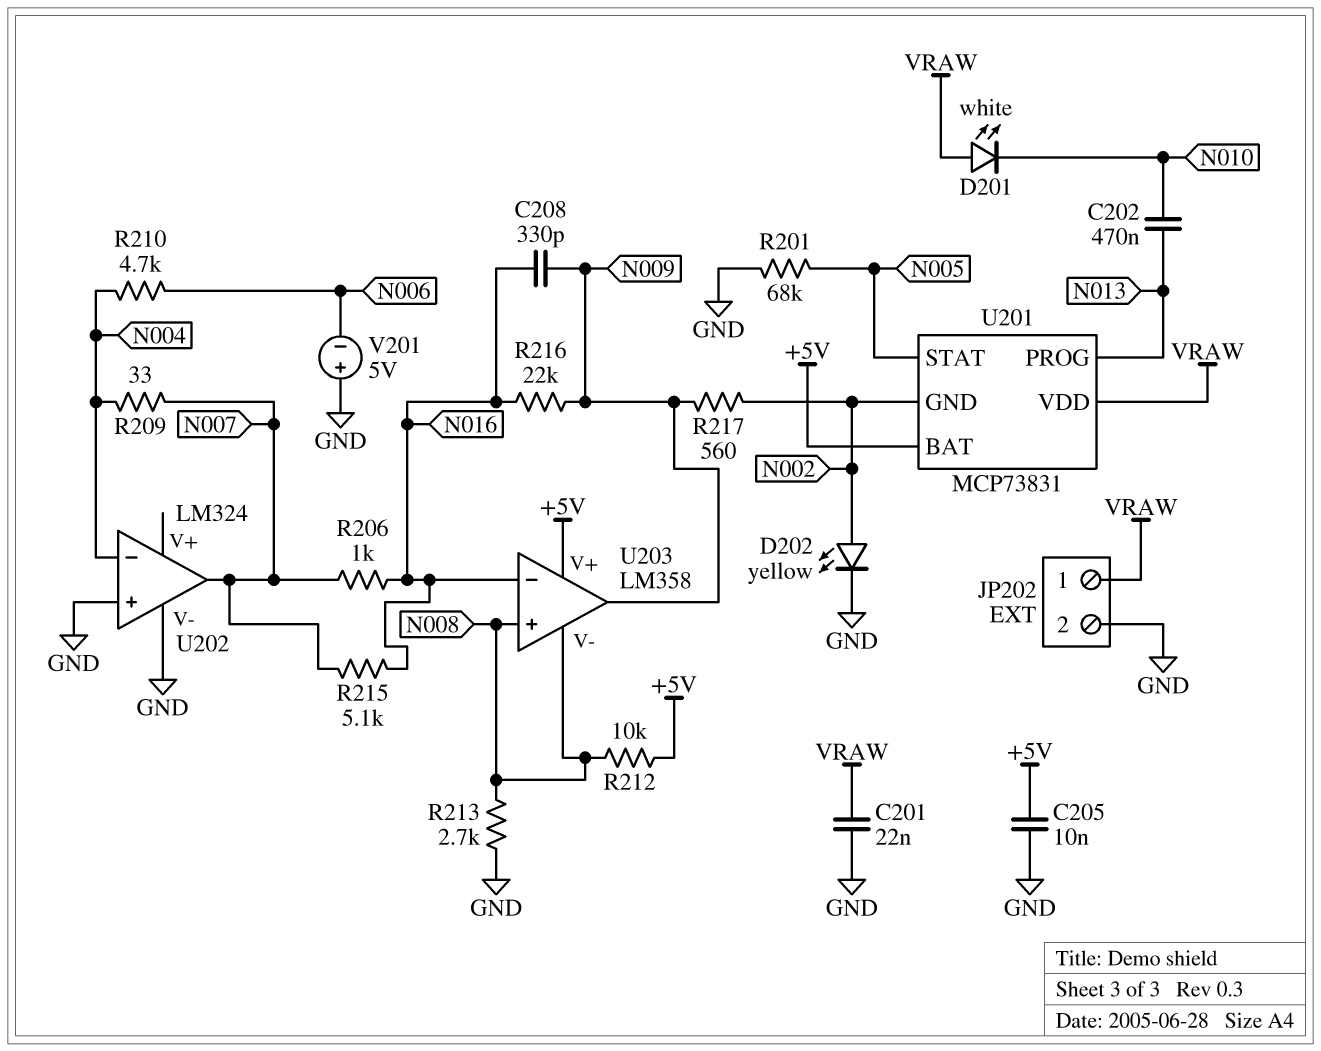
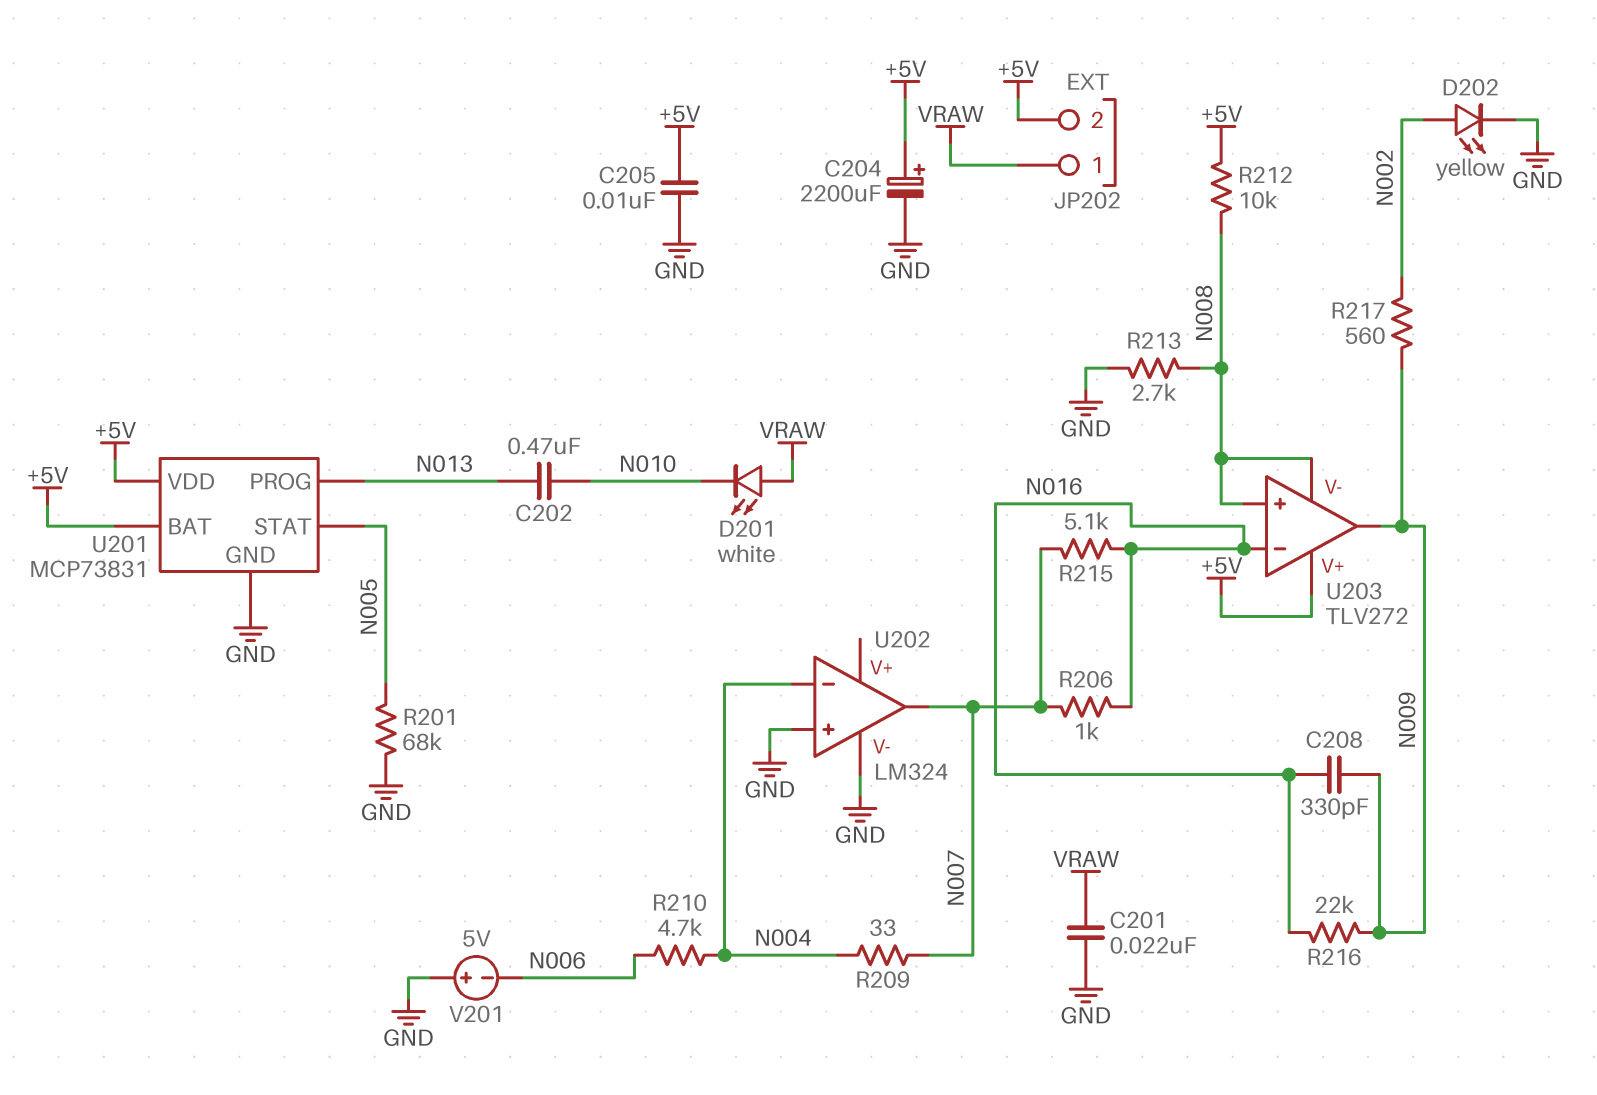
C204: none -> 2200uF (plus +5V, minus GND)
JP202 pin 2: GND -> +5V
U201 pin GND: N002 -> GND
U201 pin VDD: VRAW -> +5V
U203: LM358 -> TLV272

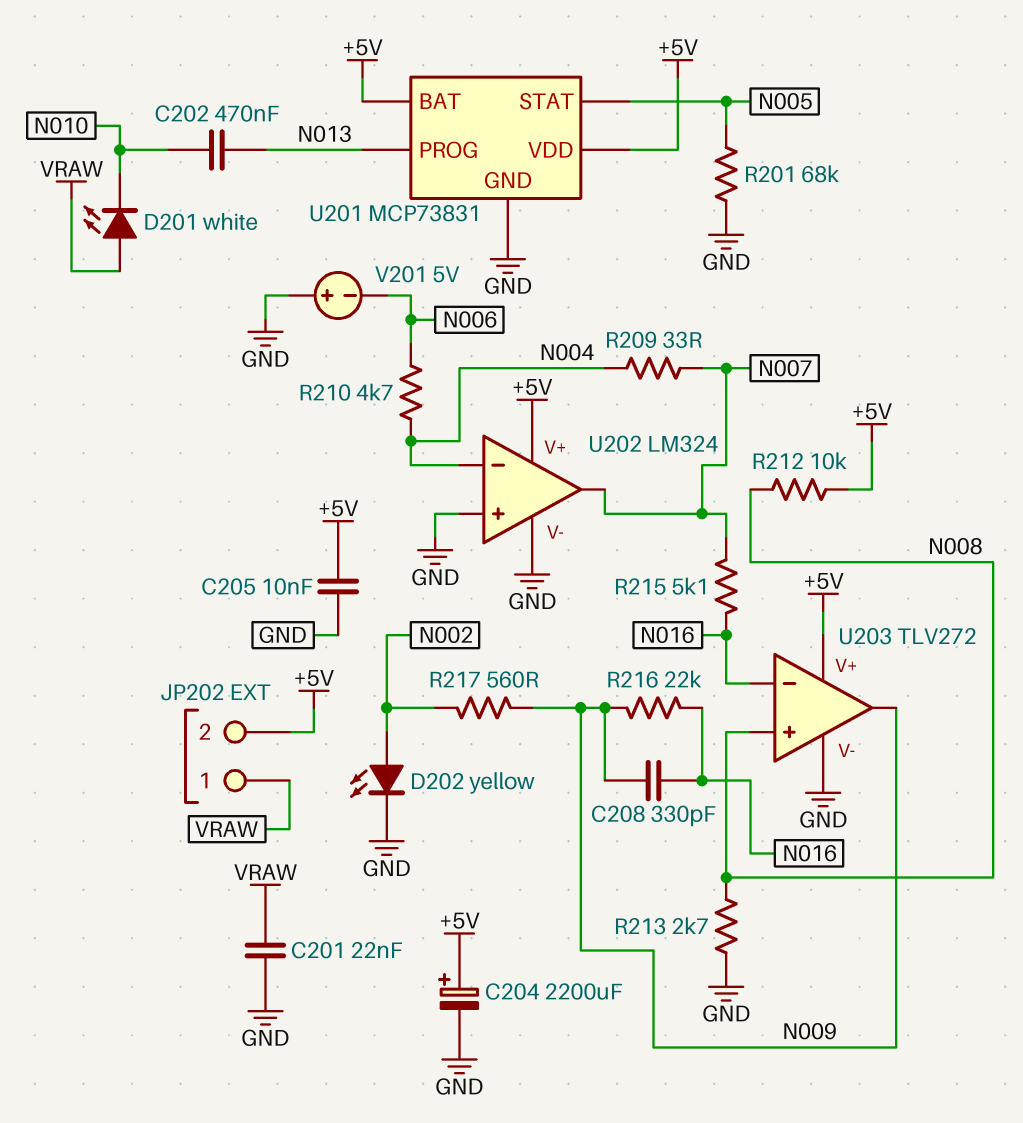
R206: 1k (N007, N016) -> none
U202 pin V+: none -> +5V
U203 pin V-: N008 -> GND

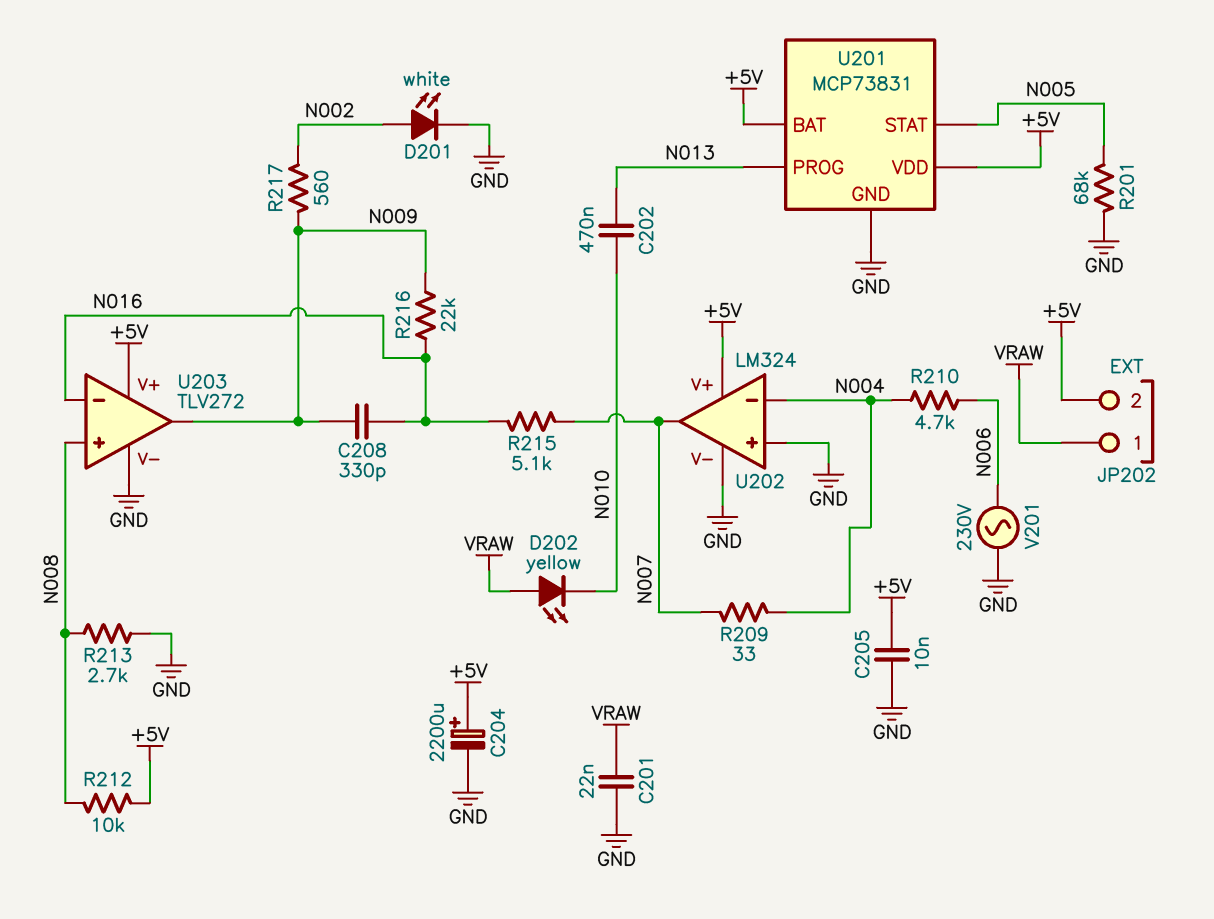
D201: LED white (A VRAW, K N010) -> LED white (A N002, K GND)
D202: LED yellow (A N002, K GND) -> LED yellow (A VRAW, K N010)
V201: 5V (plus GND, minus N006) -> AC 230V (GND, N006)

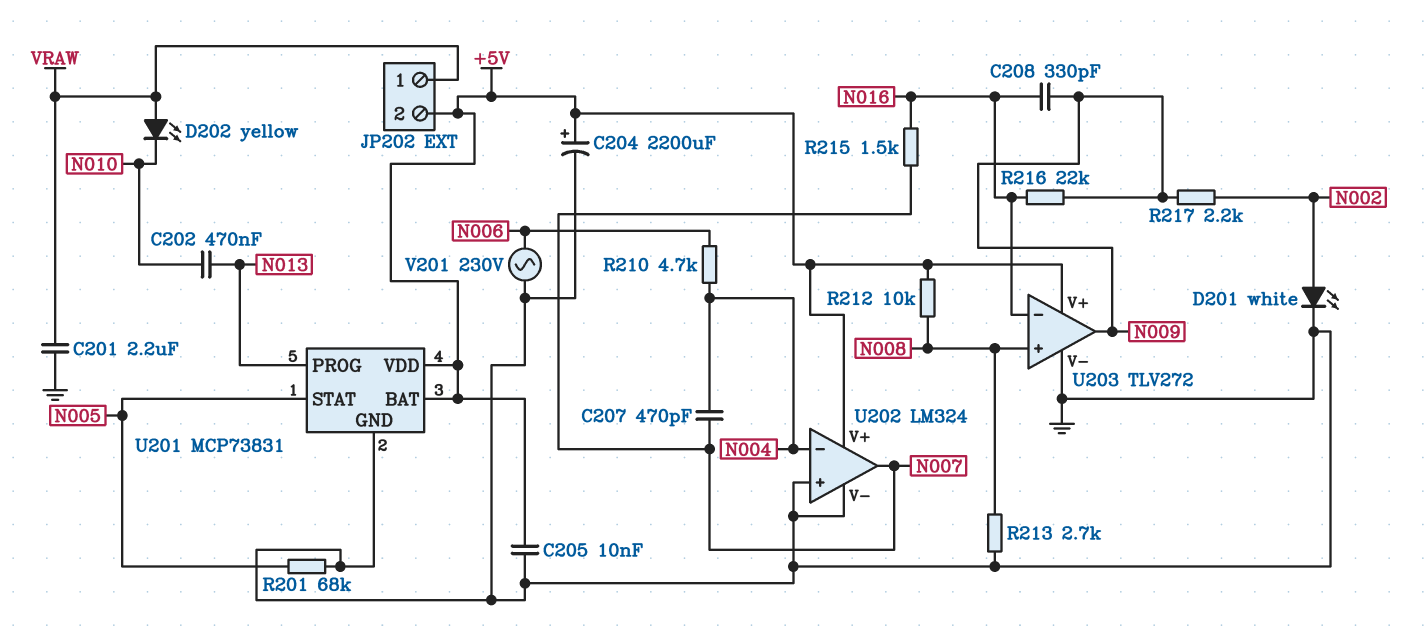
C201: 22nF (GND, VRAW) -> 2.2uF (GND, VRAW)
C207: none -> 470pF (N004, N007)
R209: 33 (N004, N007) -> none
R215: 5.1k (N007, N016) -> 1.5k (N007, N016)
R217: 560 (N002, N009) -> 2.2k (N002, N009)

